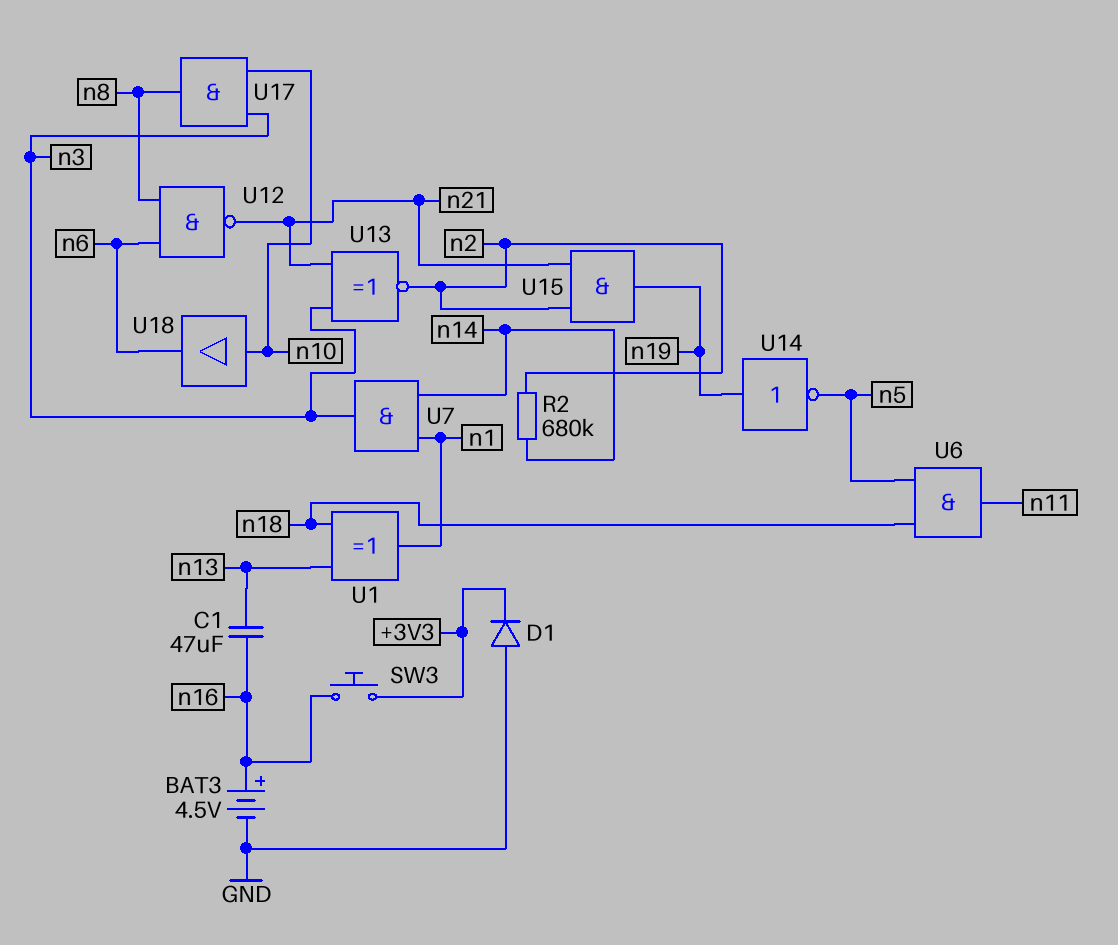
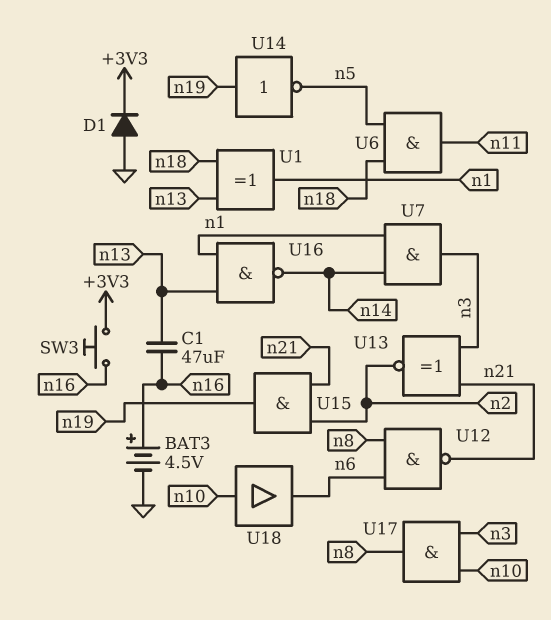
R2: 680k (n2, n14) -> none
U16: none -> NAND (in n1, in n13, out n14)

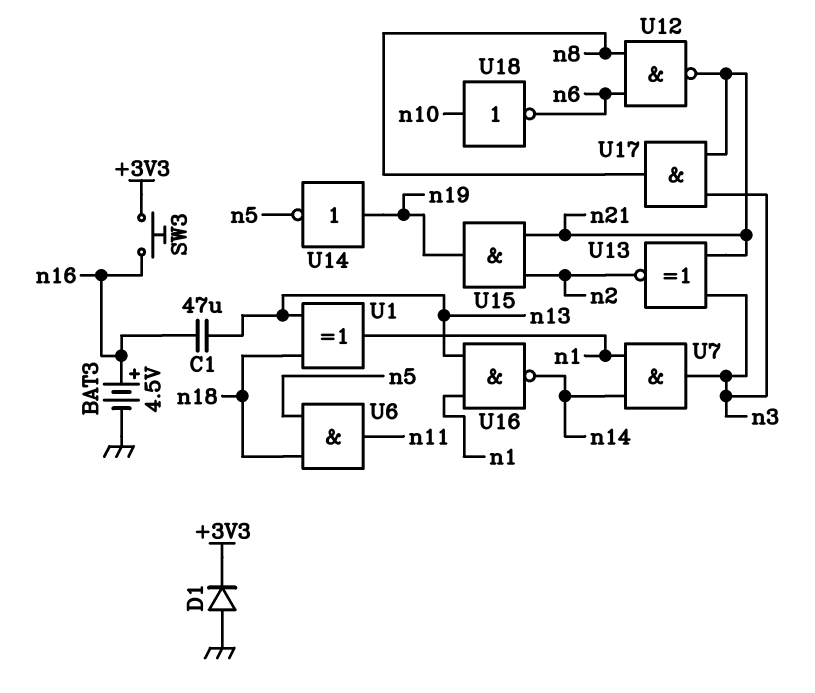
U17: AND (in n3, in n10, out n8) -> AND (in n3, in n21, out n8)
U18: buffer (in n10, out n6) -> NOT (in n10, out n6)

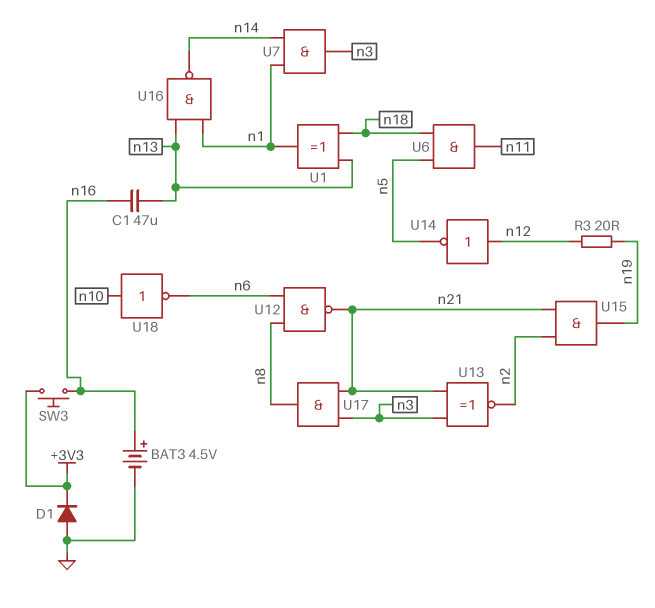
R3: none -> 20 (n12, n19)
U14: NOT (in n19, out n5) -> NOT (in n12, out n5)

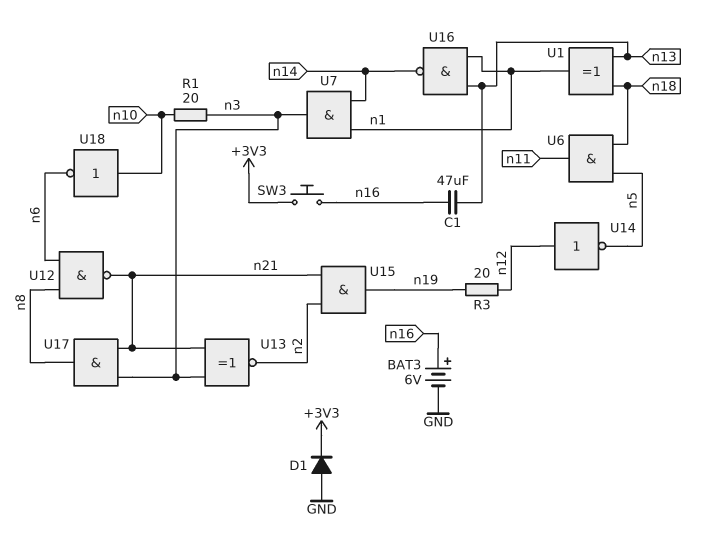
BAT3: 4.5V (plus n16, minus GND) -> 6V (plus n16, minus GND)
R1: none -> 20 (n3, n10)

